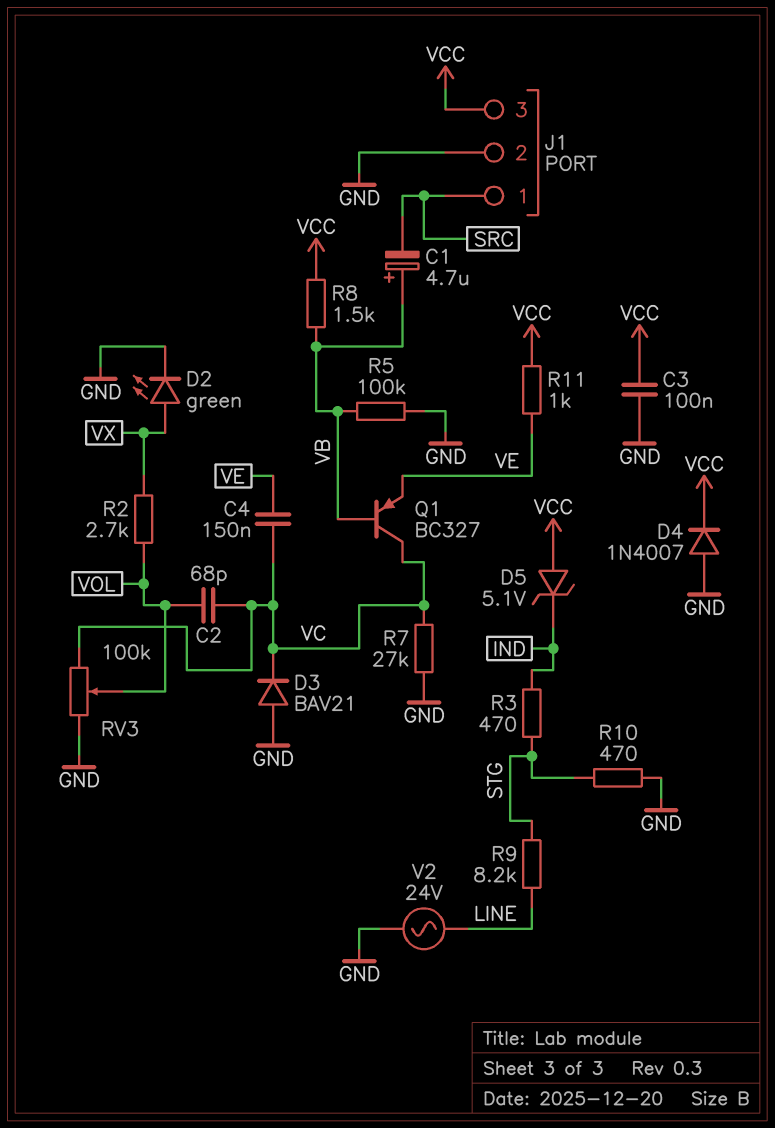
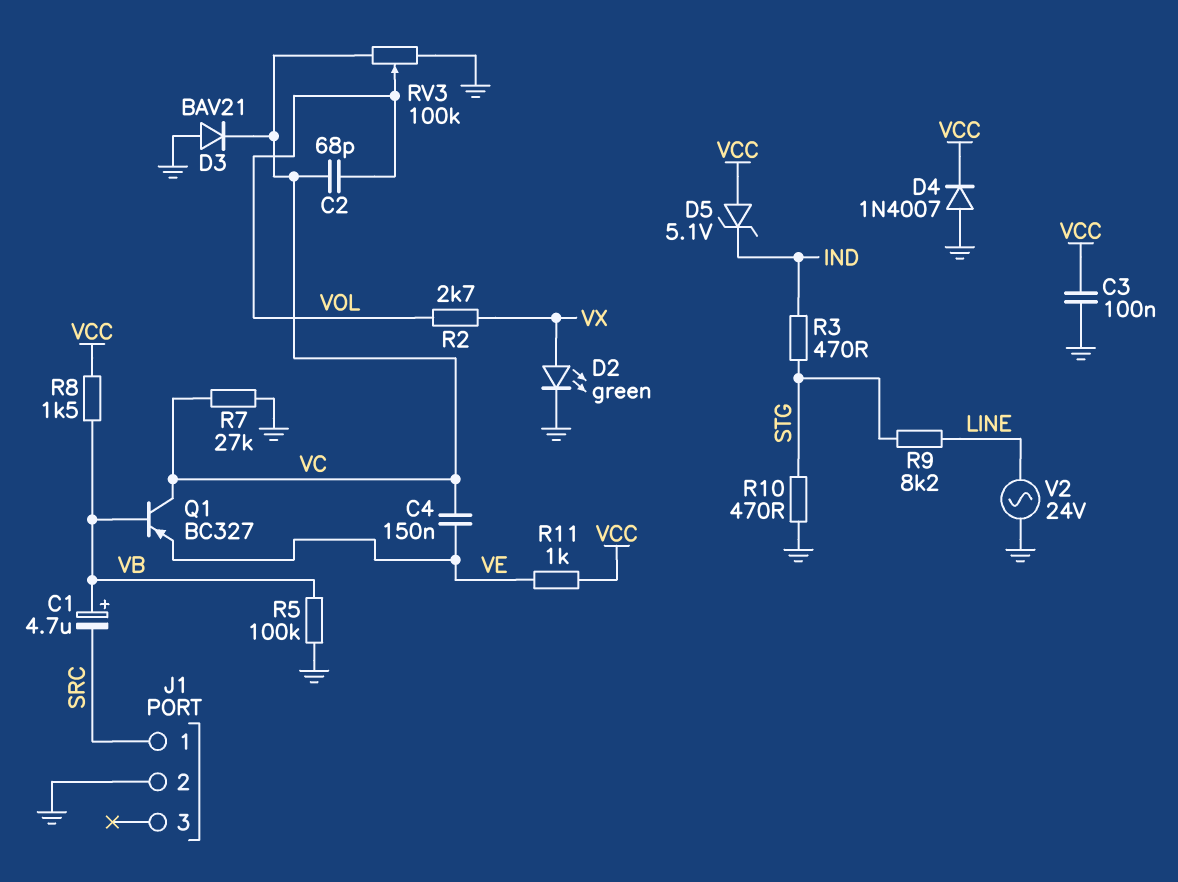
J1 pin 3: VCC -> none

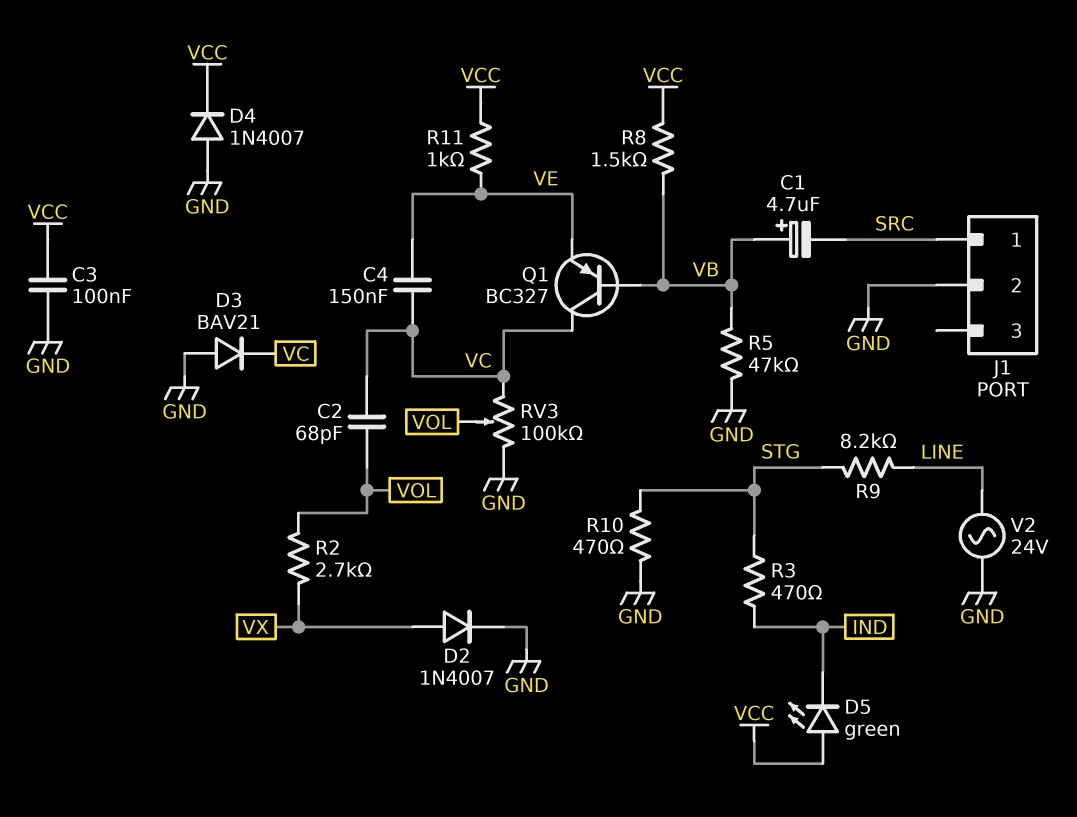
D2: LED green (A VX, K GND) -> diode 1N4007 (A VX, K GND)
D5: zener 5.1V (A VCC, K IND) -> LED green (A VCC, K IND)
R5: 100k (GND, VB) -> 47k (GND, VB)
R7: 27k (GND, VC) -> none

